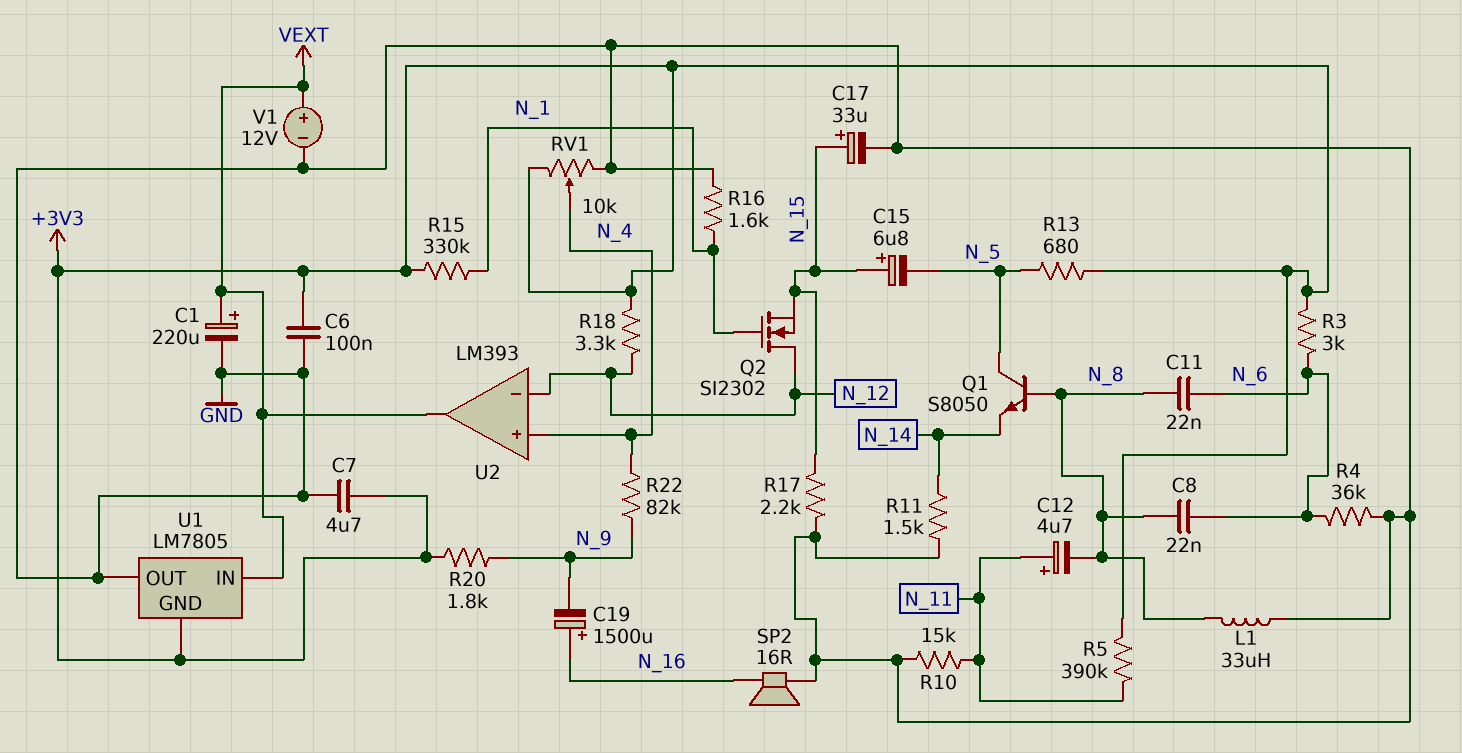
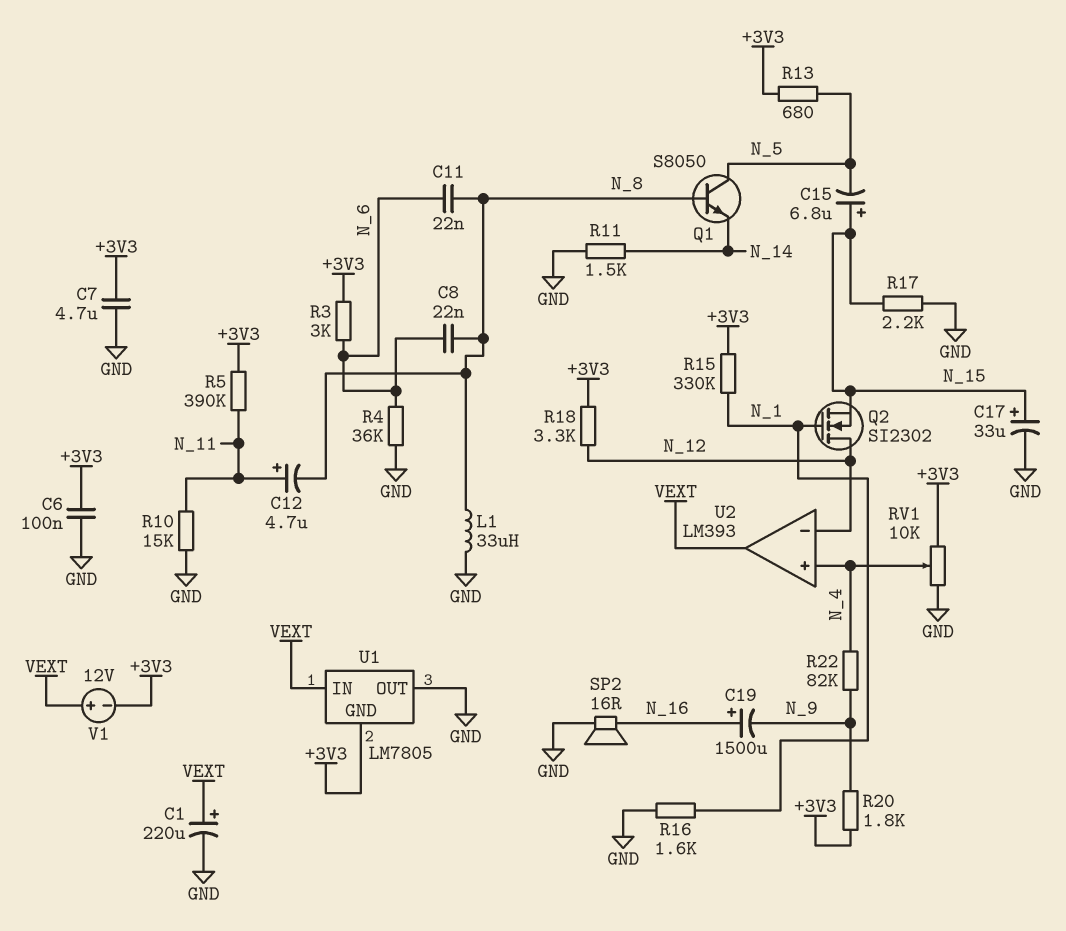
V1: 12V (plus VEXT, minus GND) -> 12V (plus VEXT, minus +3V3)

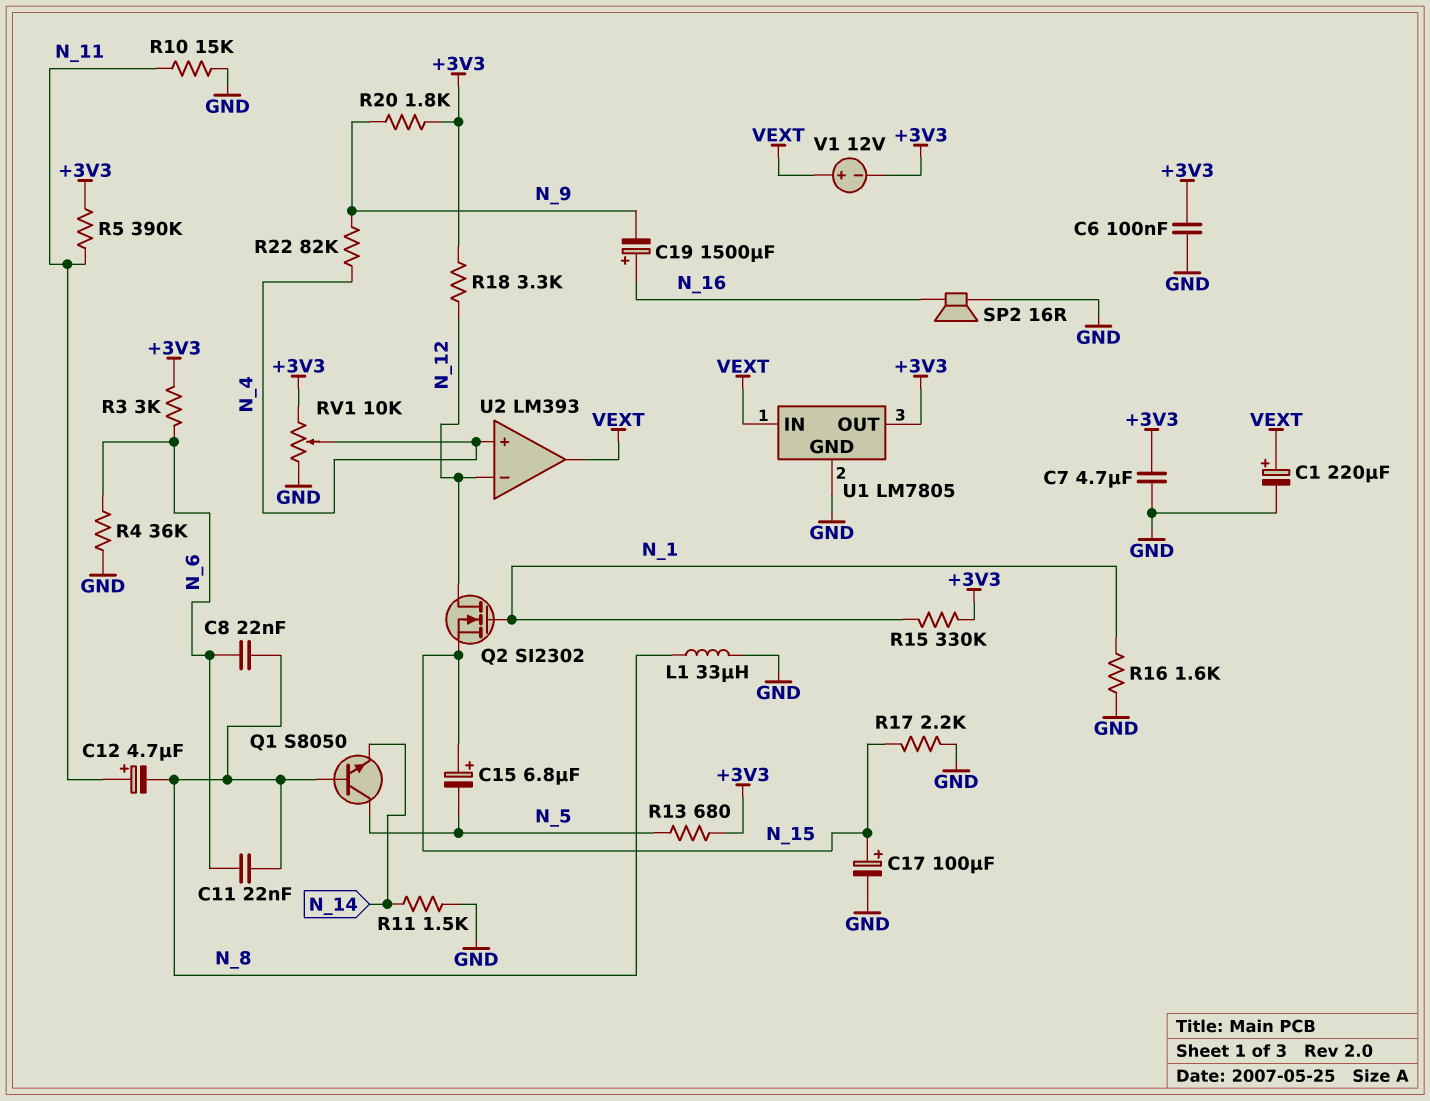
C17: 33uF (plus N_15, minus GND) -> 100uF (plus N_15, minus GND)
U1 pin GND: +3V3 -> GND
U1 pin OUT: GND -> +3V3

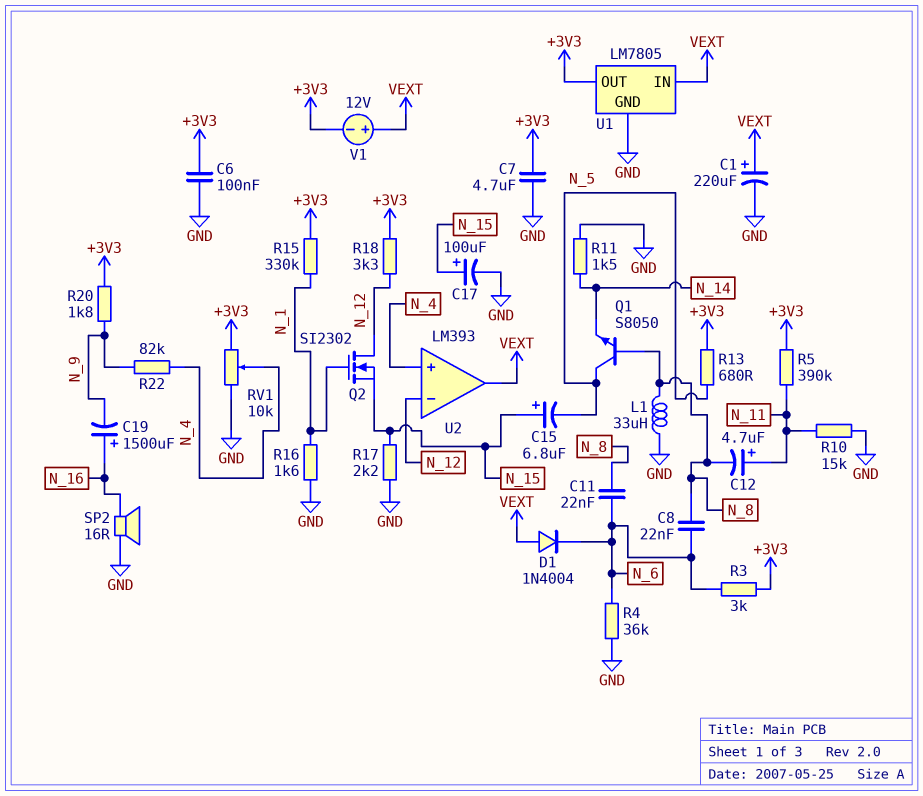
D1: none -> diode 1N4004 (A VEXT, K N_6)

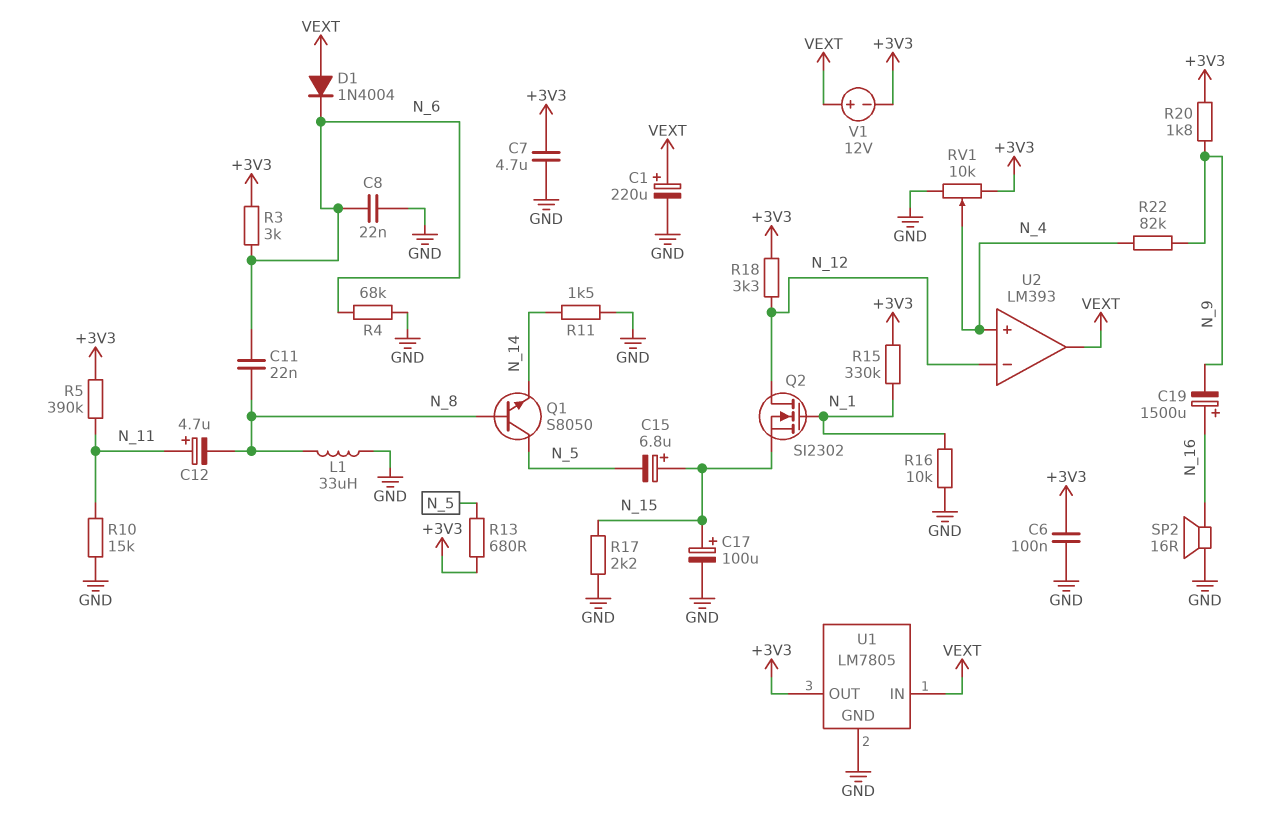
C8: 22nF (N_6, N_8) -> 22nF (GND, N_6)
R4: 36k (GND, N_6) -> 68k (GND, N_6)
R16: 1.6k (GND, N_1) -> 10k (GND, N_1)

